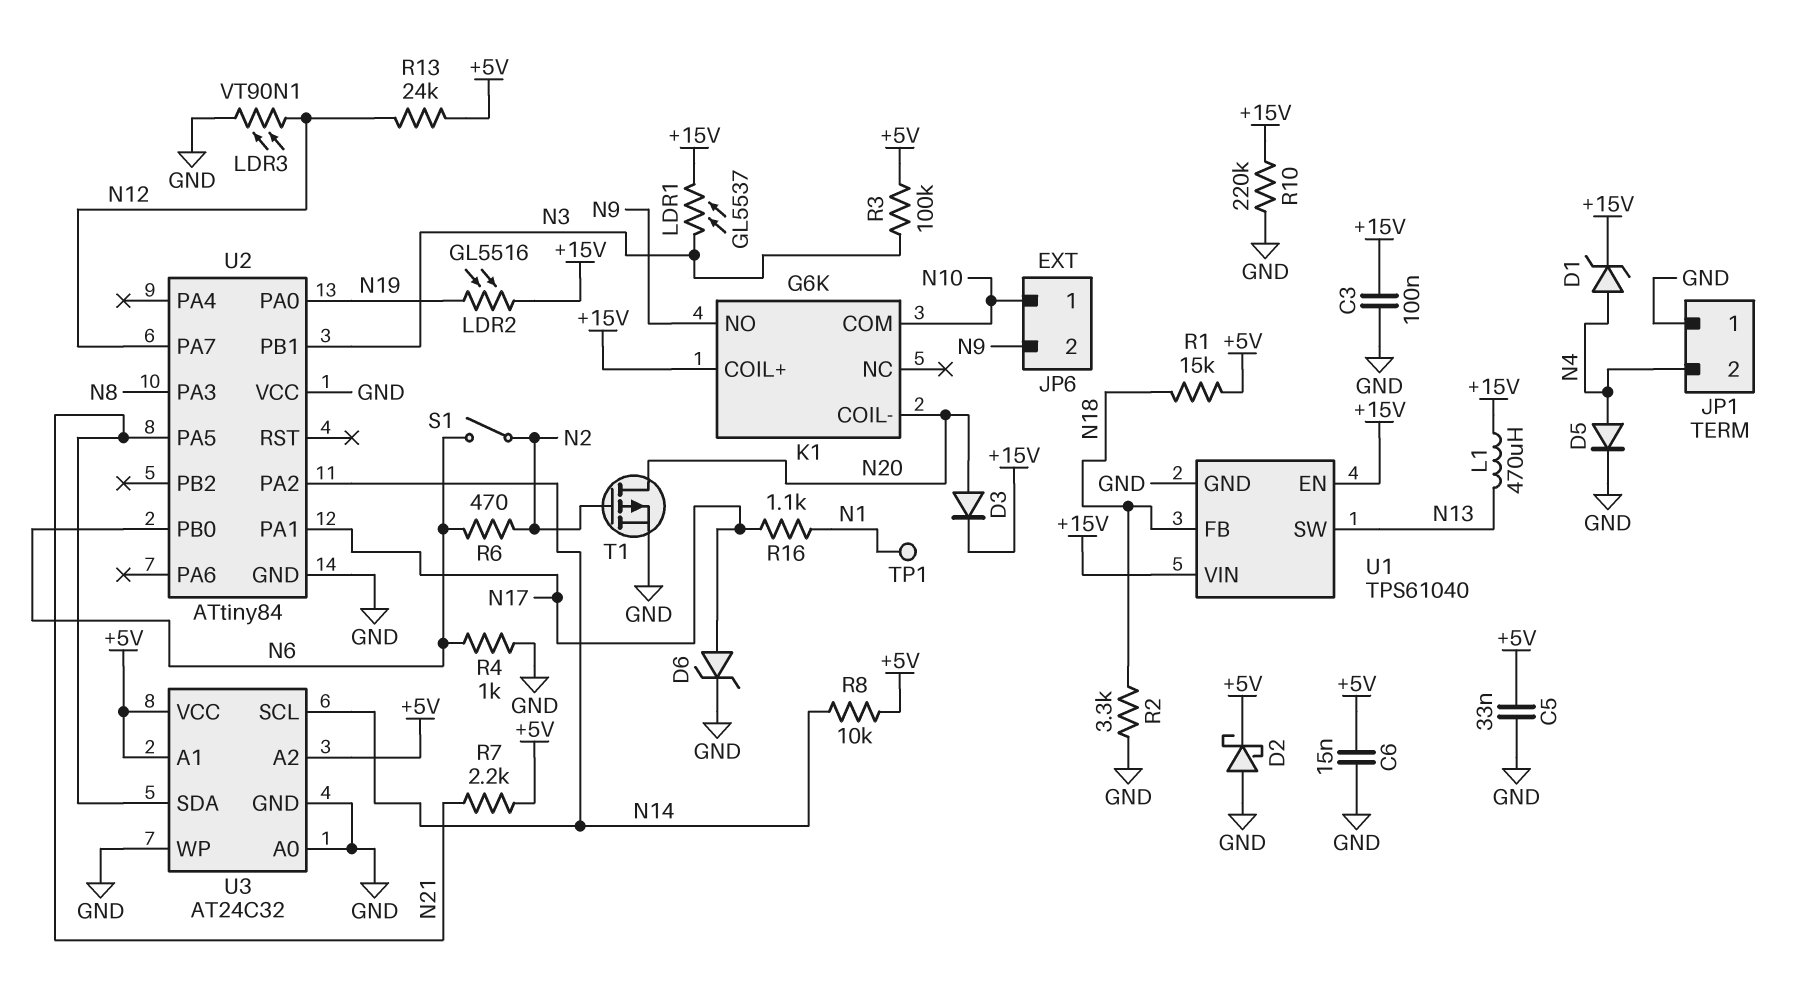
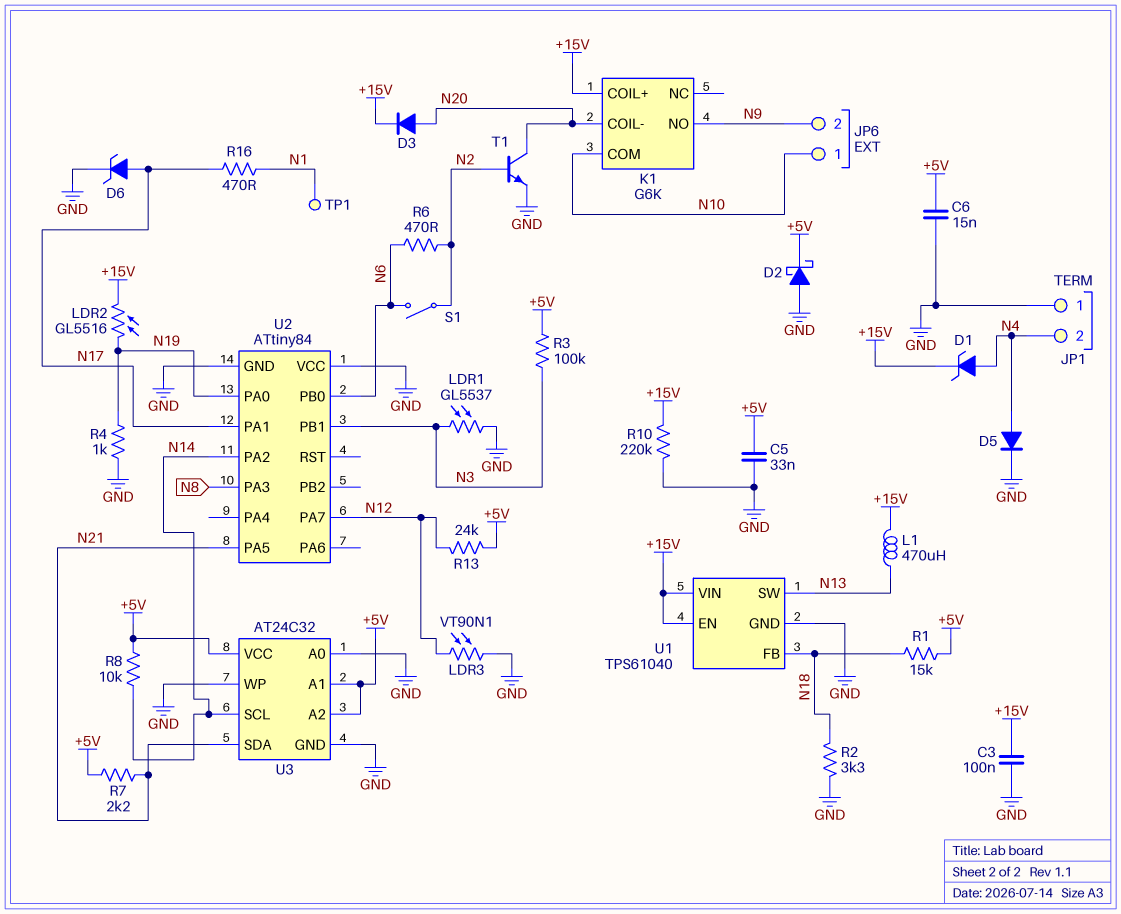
LDR1: GL5537 (+15V, N3) -> GL5537 (GND, N3)
R4: 1k (GND, N6) -> 1k (GND, N19)
R16: 1.1k (N1, N17) -> 470 (N1, N17)
T1: PMOS (G N2, D N20, S GND) -> NPN (B N2, C N20, E GND)

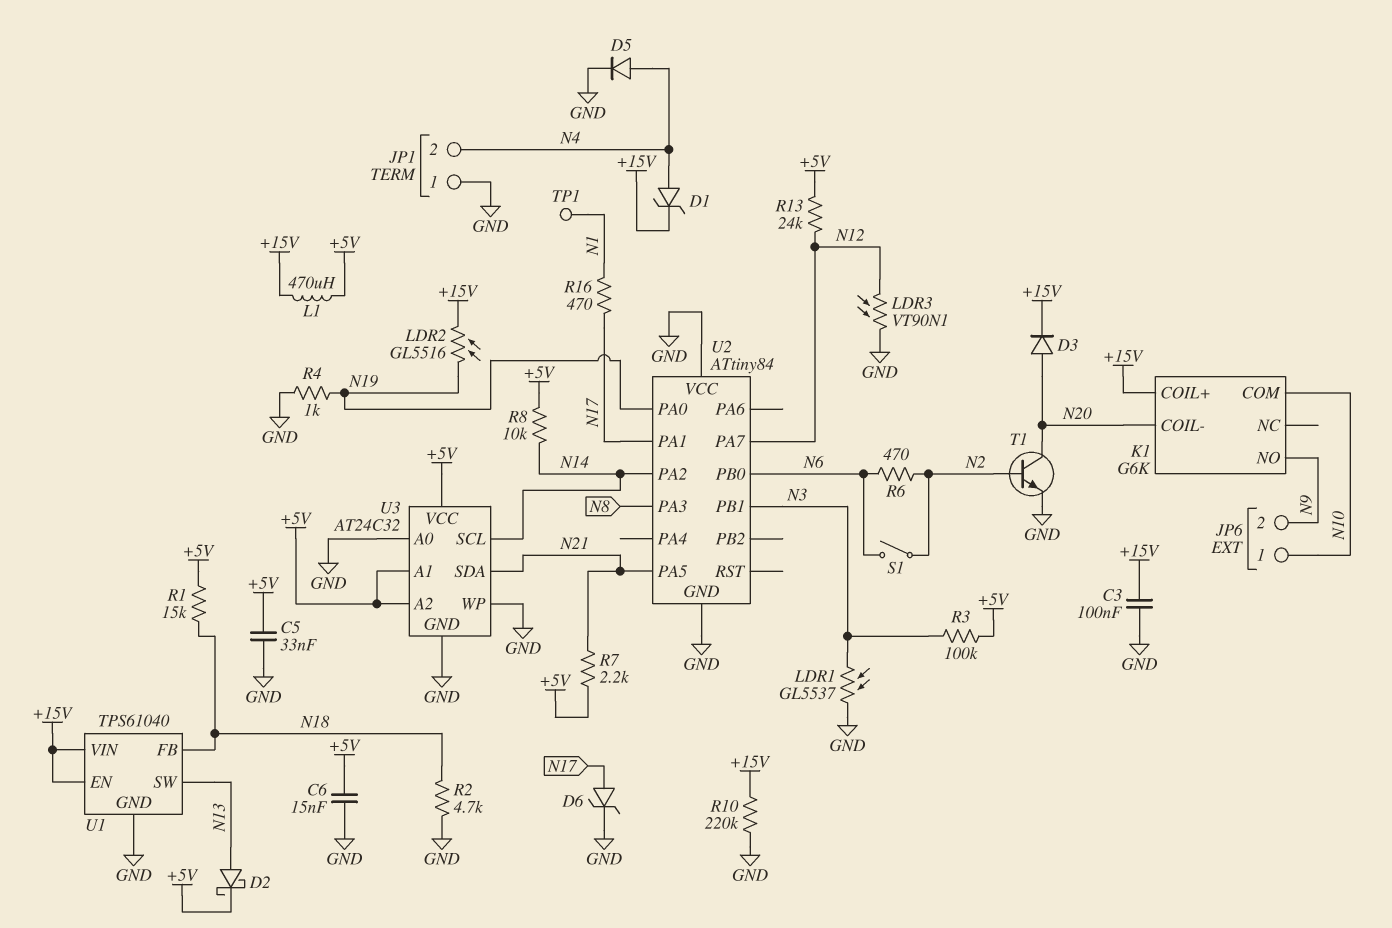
D2: schottky (A GND, K +5V) -> schottky (A N13, K +5V)
L1: 470uH (+15V, N13) -> 470uH (+5V, +15V)
R2: 3.3k (GND, N18) -> 4.7k (GND, N18)

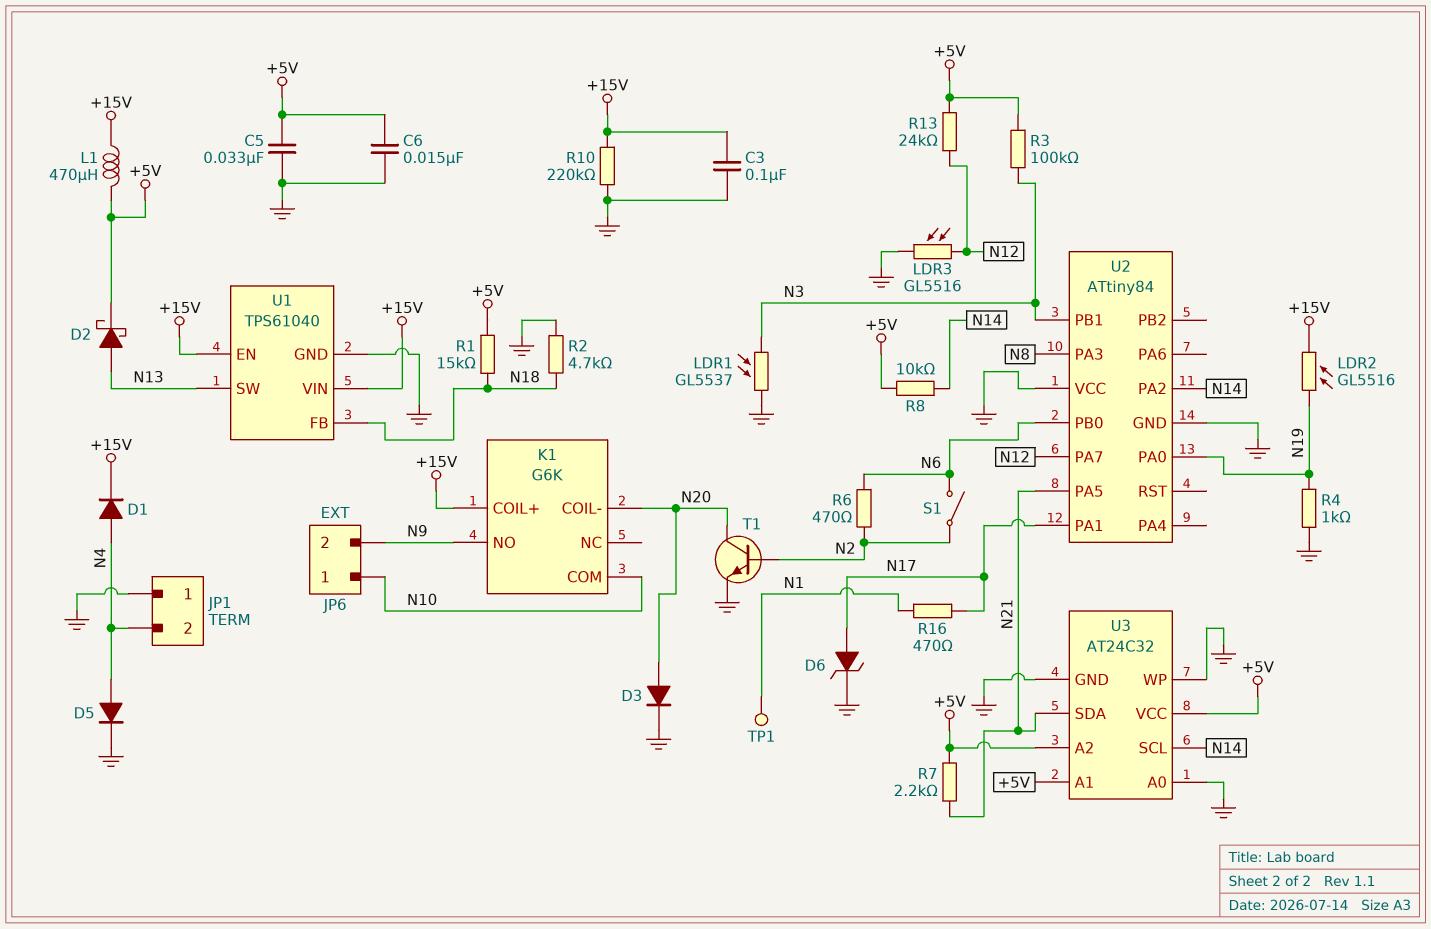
D1: zener (A N4, K +15V) -> diode (A N4, K +15V)
D3: diode (A N20, K +15V) -> diode (A N20, K GND)
LDR3: VT90N1 (GND, N12) -> GL5516 (GND, N12)

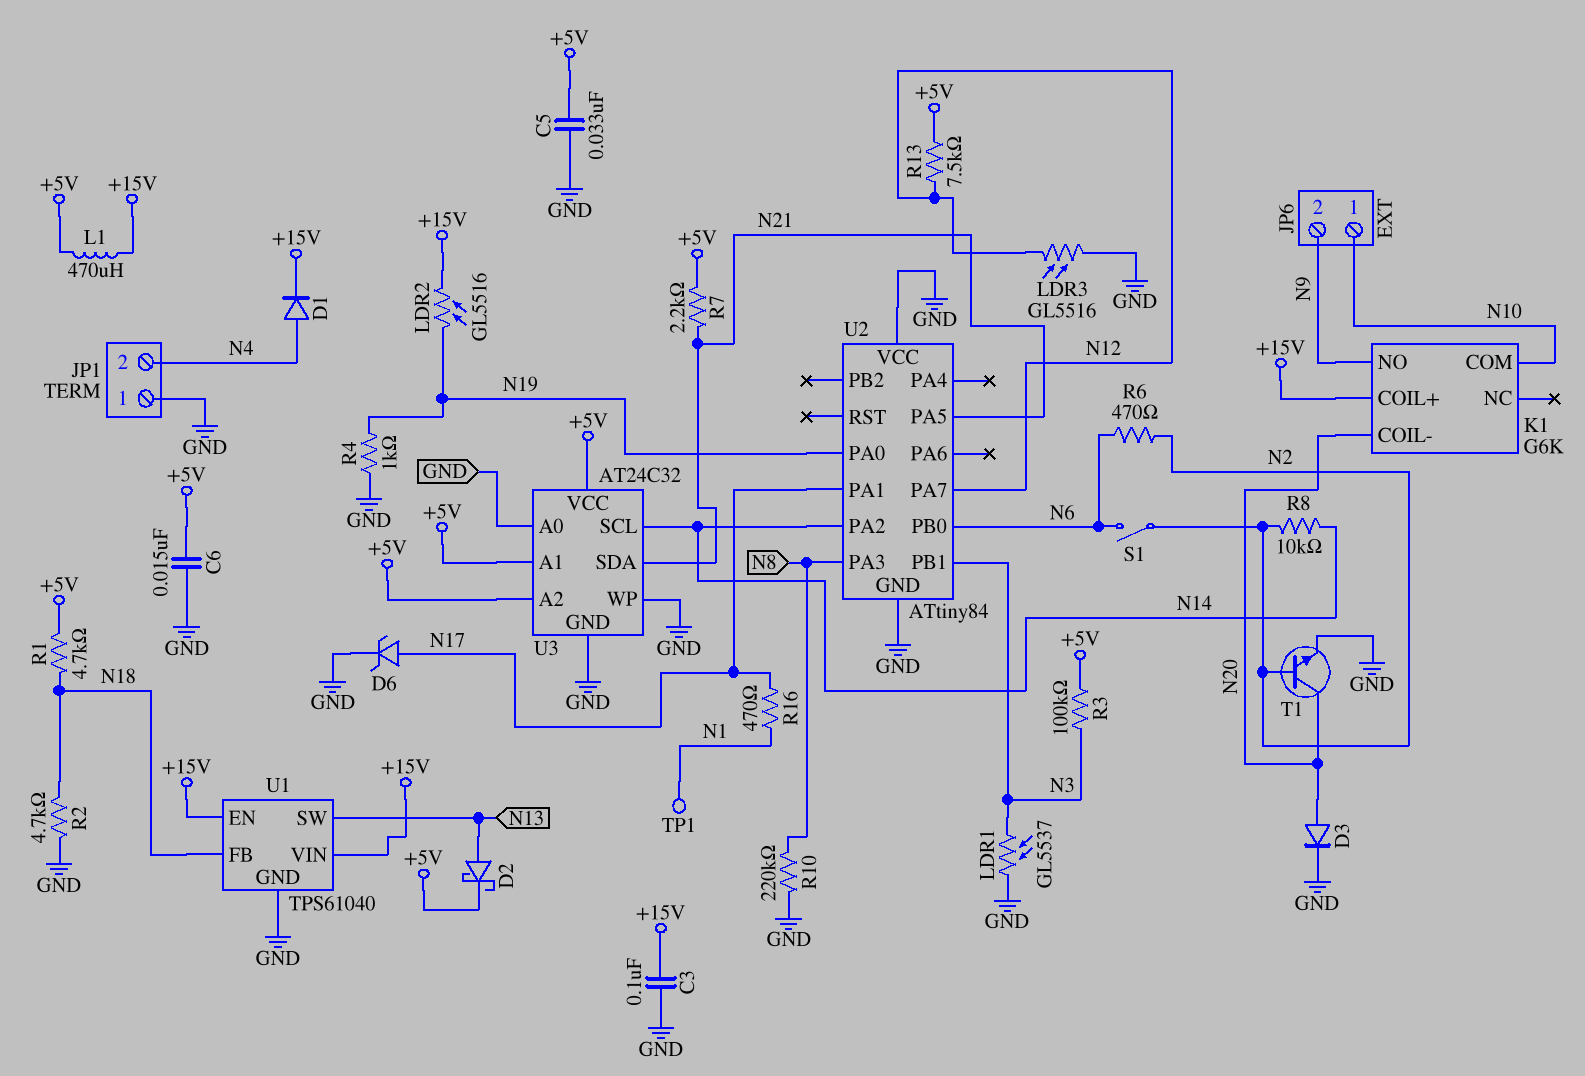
D5: diode (A N4, K GND) -> none
R1: 15k (+5V, N18) -> 4.7k (+5V, N18)
R8: 10k (+5V, N14) -> 10k (N2, N14)
R10: 220k (+15V, GND) -> 220k (GND, N8)
R13: 24k (+5V, N12) -> 7.5k (+5V, N12)

